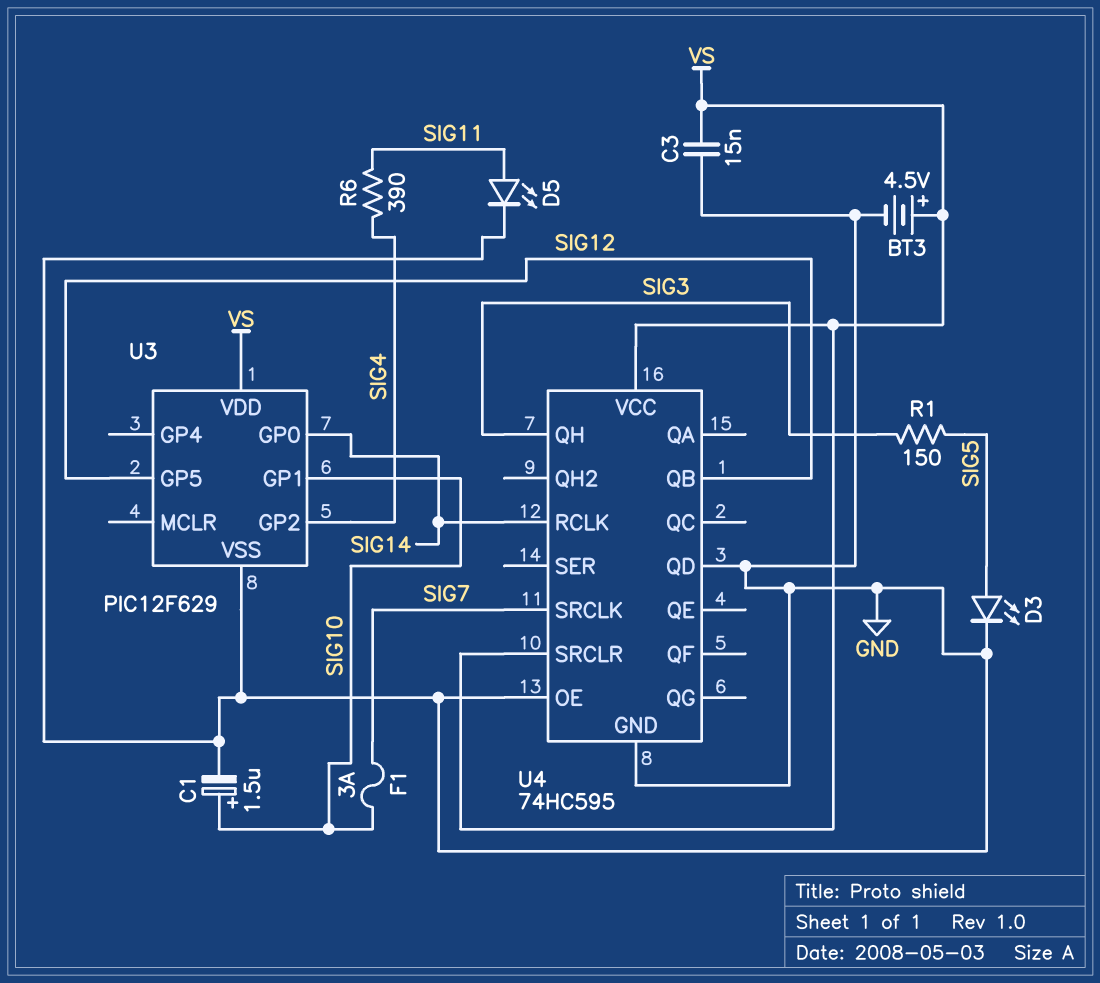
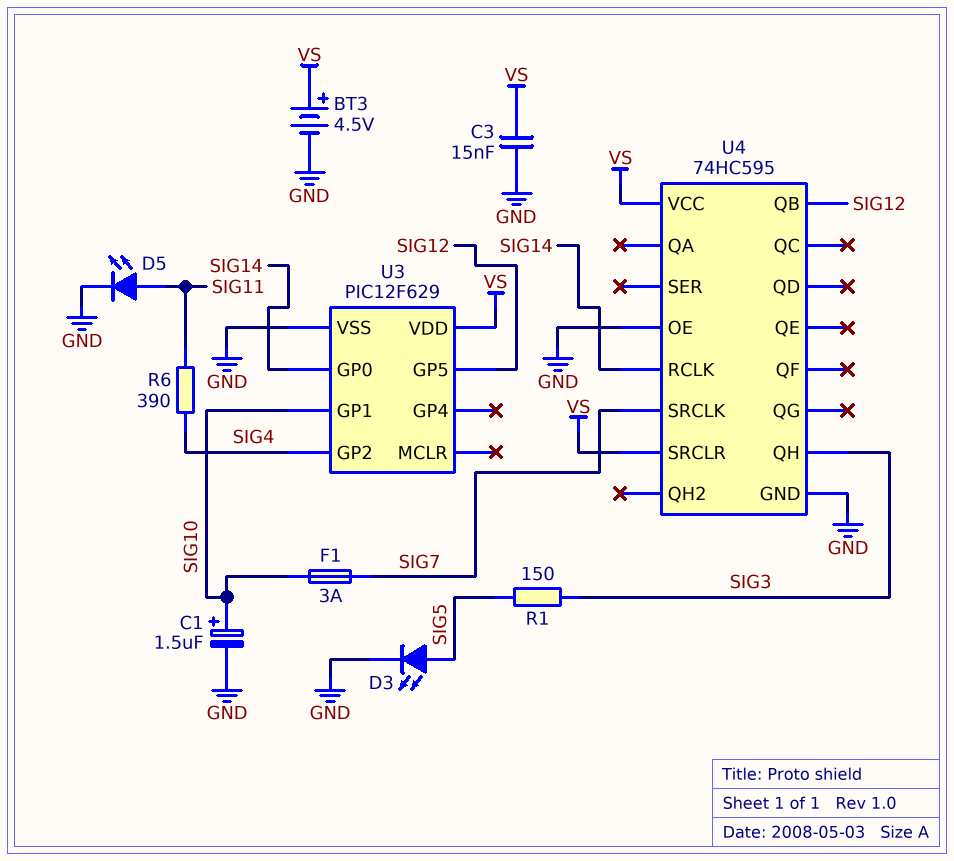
U4 pin QD: GND -> none

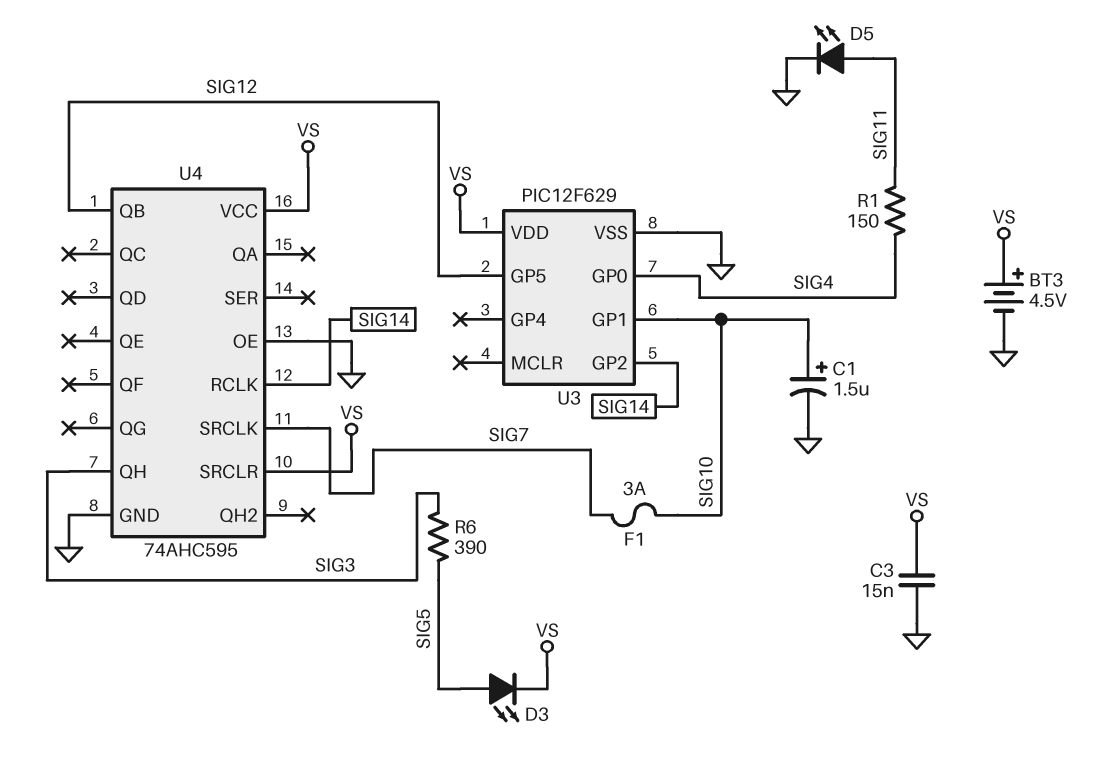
D3: LED (A SIG5, K GND) -> LED (A SIG5, K VS)
R1: 150 (SIG3, SIG5) -> 150 (SIG4, SIG11)
R6: 390 (SIG4, SIG11) -> 390 (SIG3, SIG5)
U3 pin GP0: SIG14 -> SIG4
U3 pin GP2: SIG4 -> SIG14
U4: 74HC595 -> 74AHC595

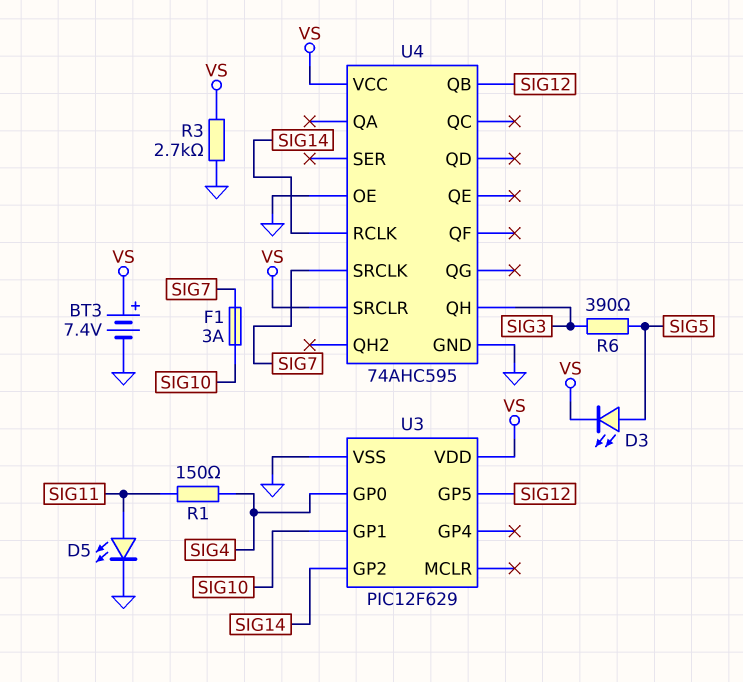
BT3: 4.5V (plus VS, minus GND) -> 7.4V (plus VS, minus GND)
C1: 1.5uF (plus SIG10, minus GND) -> none
C3: 15nF (GND, VS) -> none
R3: none -> 2.7k (GND, VS)

